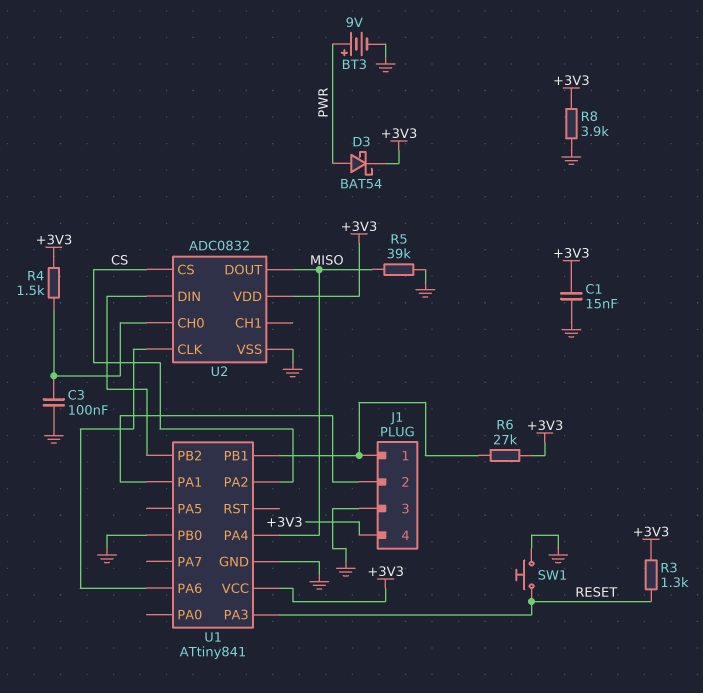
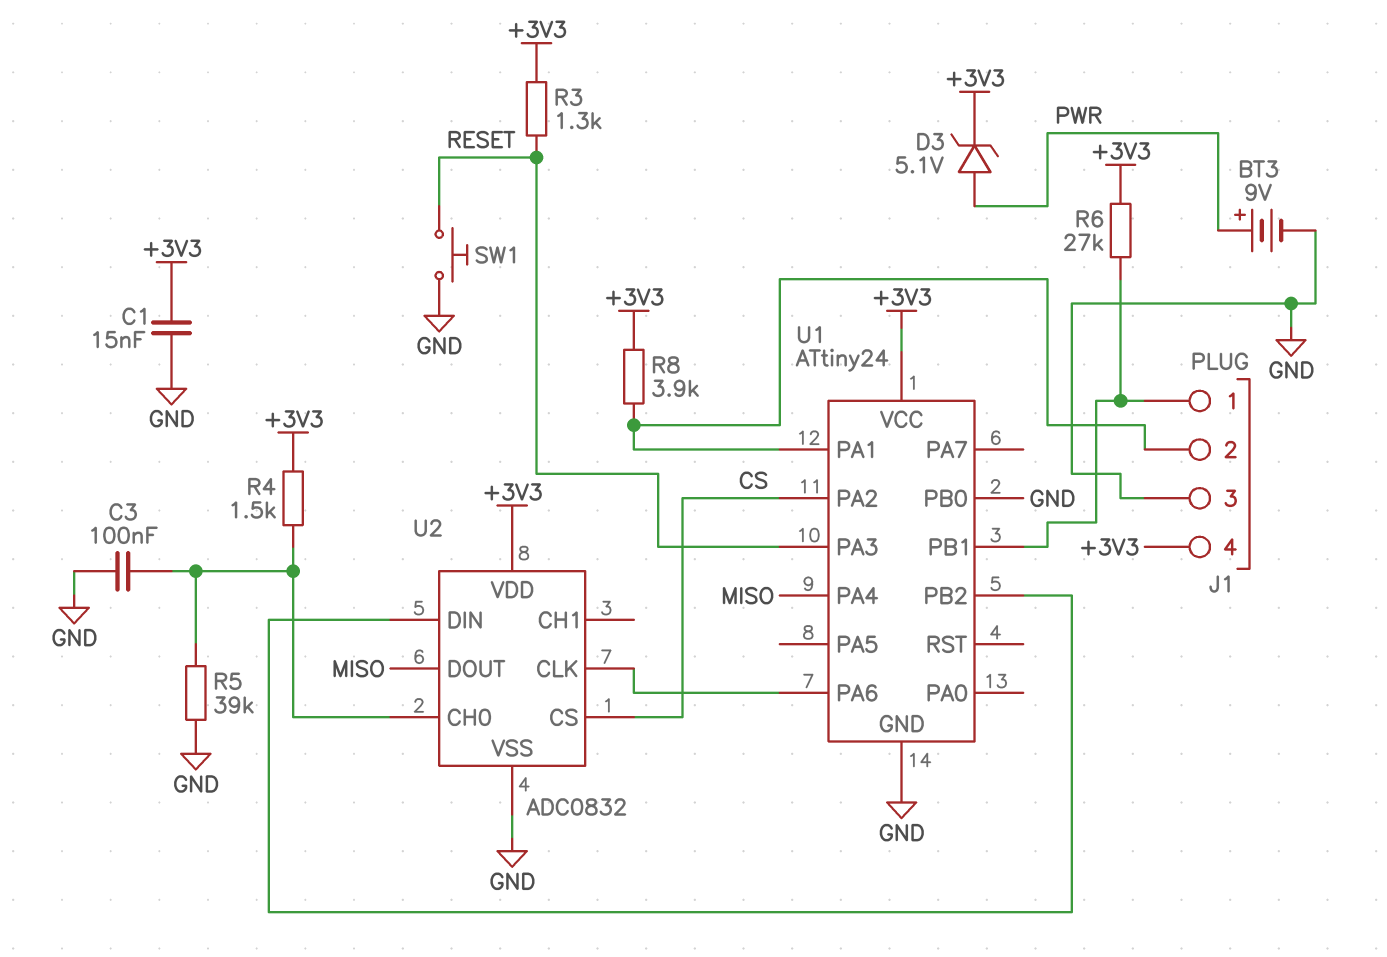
D3: schottky BAT54 (A PWR, K +3V3) -> zener 5.1V (A PWR, K +3V3)
R5: 39k (GND, MISO) -> 39k (GND, U2/CH0)
R8: 3.9k (+3V3, GND) -> 3.9k (+3V3, J1/2)
U1: ATtiny841 -> ATtiny24

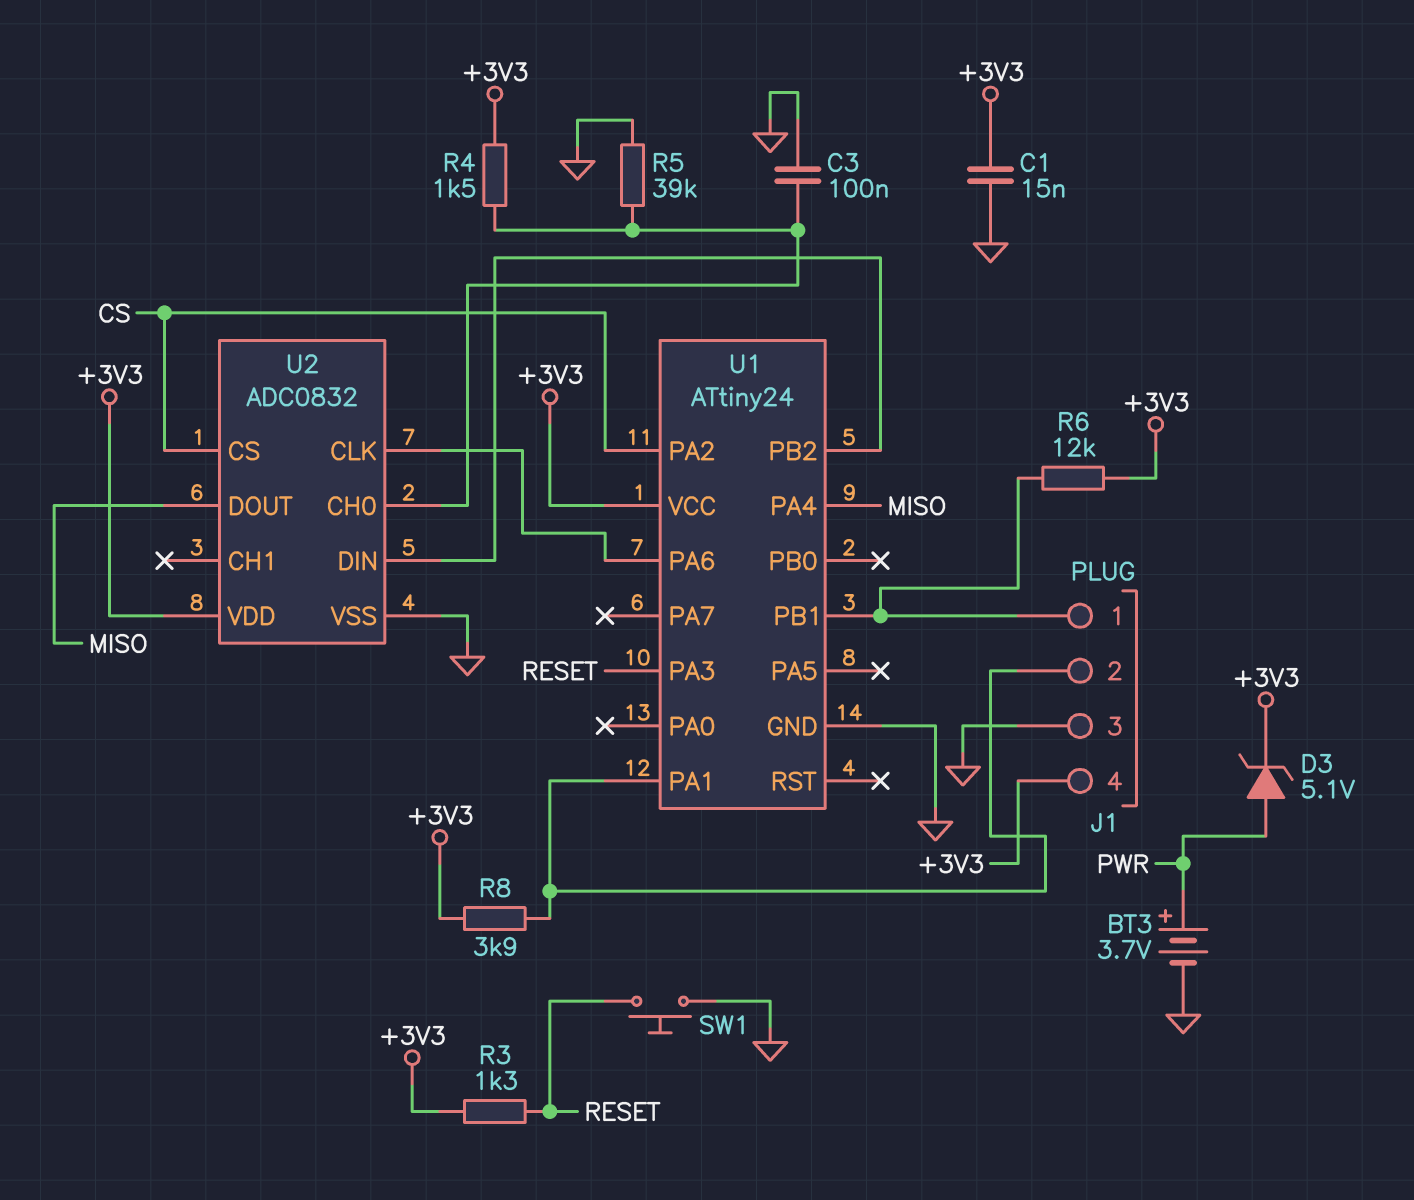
BT3: 9V (plus PWR, minus GND) -> 3.7V (plus PWR, minus GND)
R6: 27k (+3V3, J1/1) -> 12k (+3V3, J1/1)
U1 pin PB0: GND -> none

